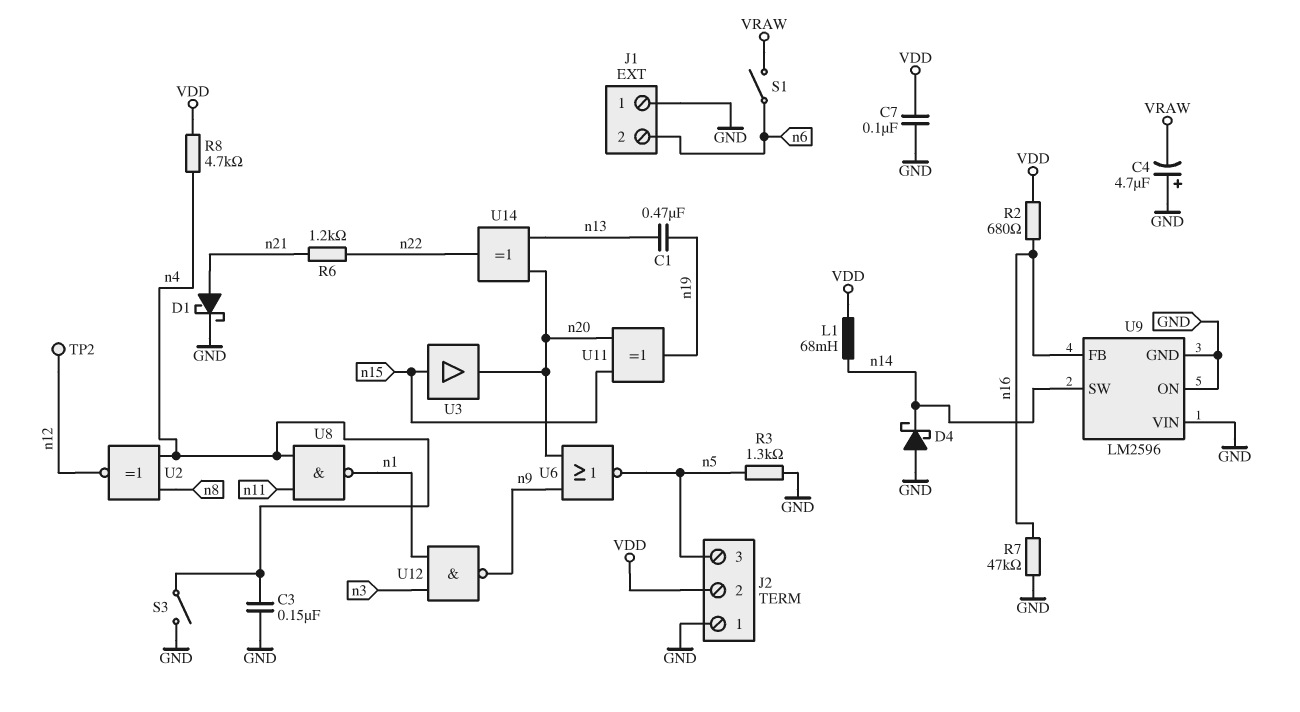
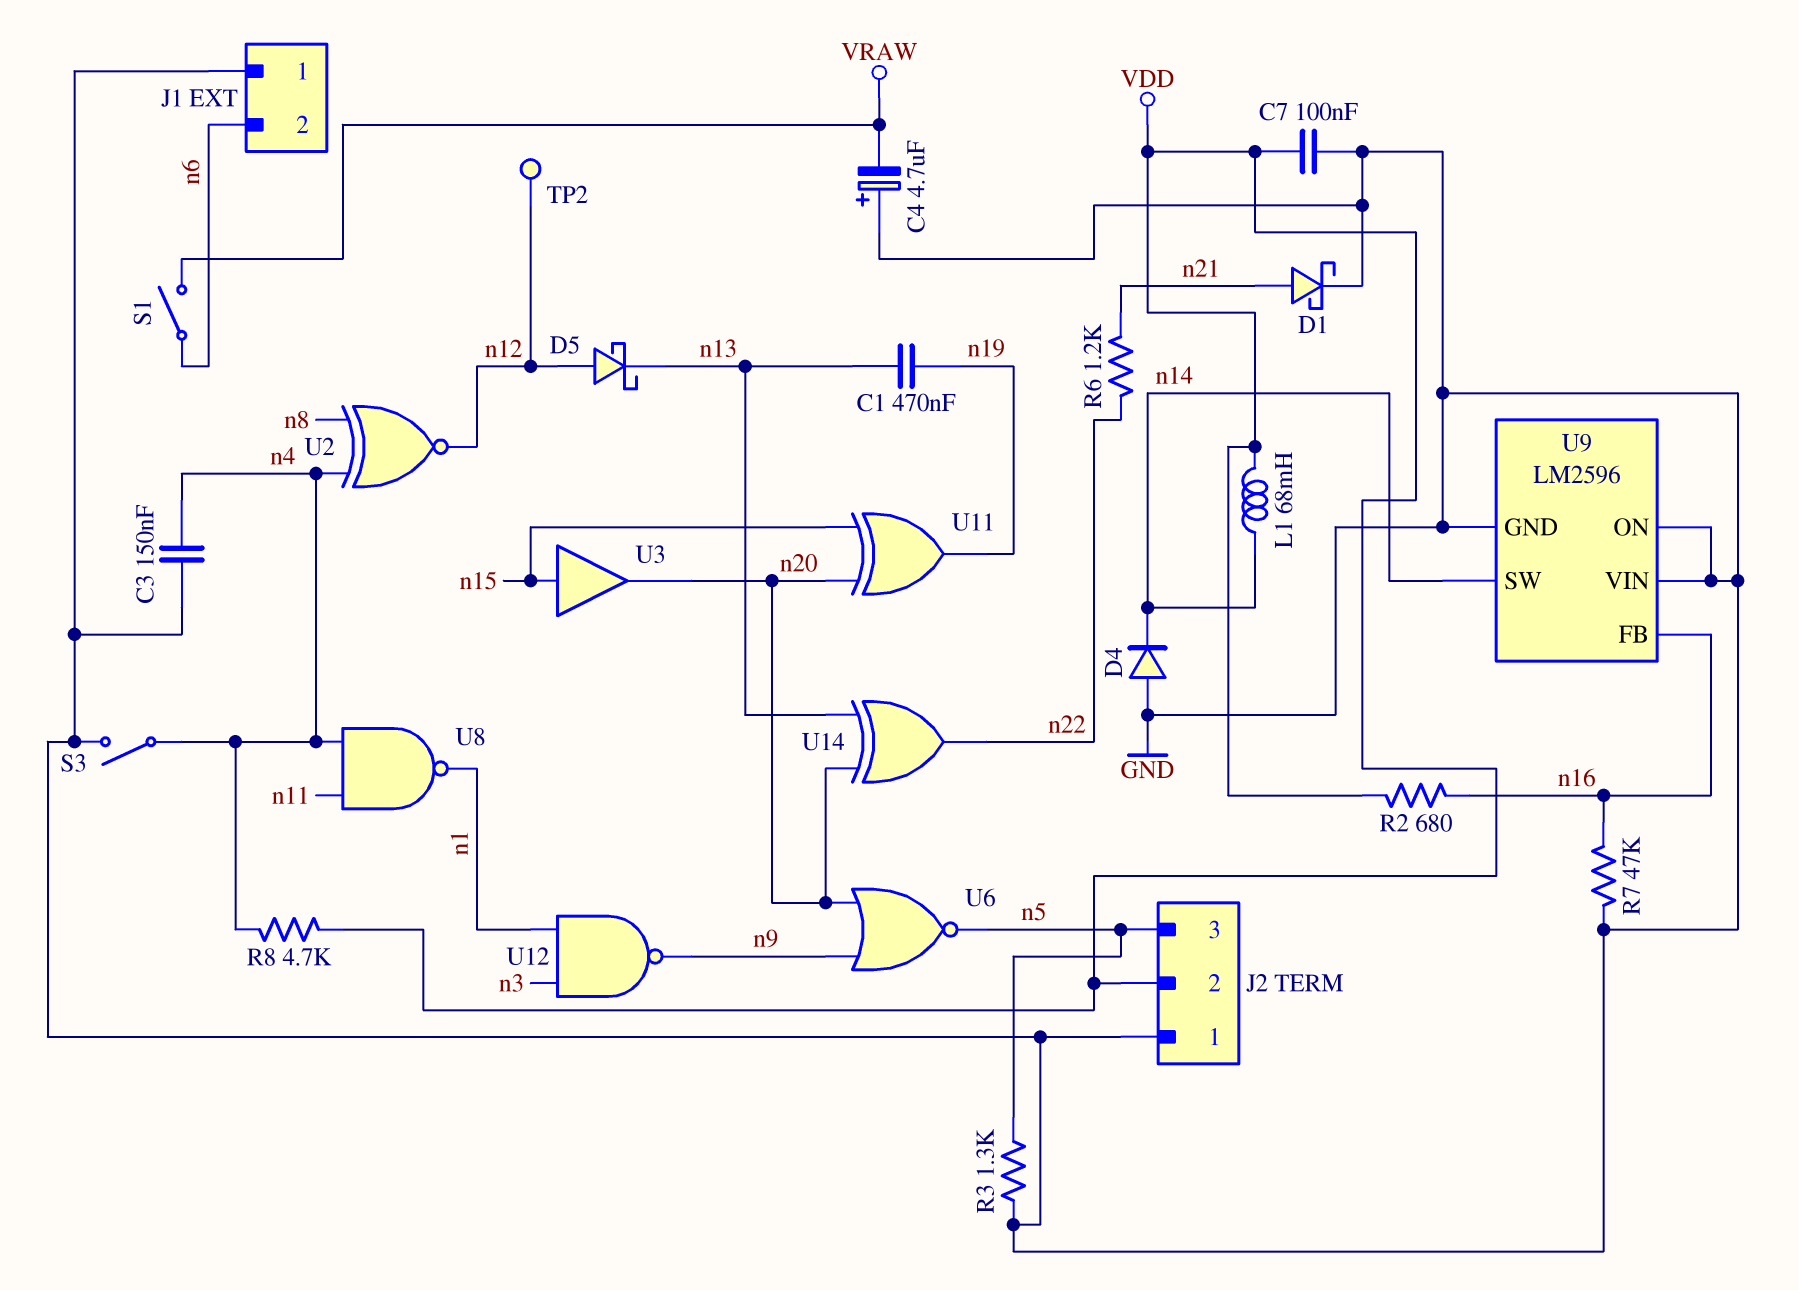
D4: schottky (A GND, K n14) -> diode (A GND, K n14)
D5: none -> schottky (A n12, K n13)

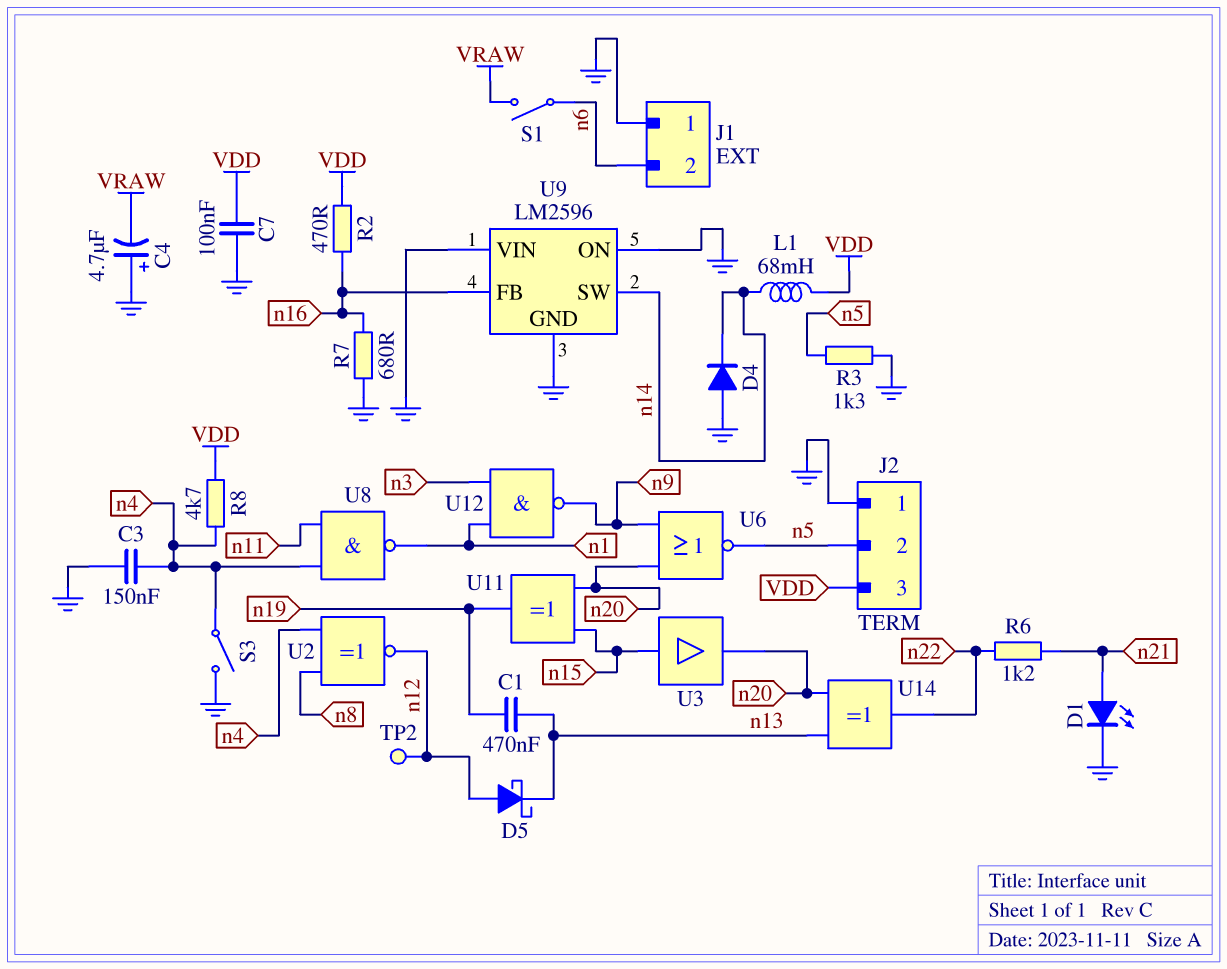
D1: schottky (A n21, K GND) -> LED (A n21, K GND)
J2 pin 2: VDD -> n5
J2 pin 3: n5 -> VDD
R2: 680 (VDD, n16) -> 470 (VDD, n16)
R7: 47k (GND, n16) -> 680 (GND, n16)

